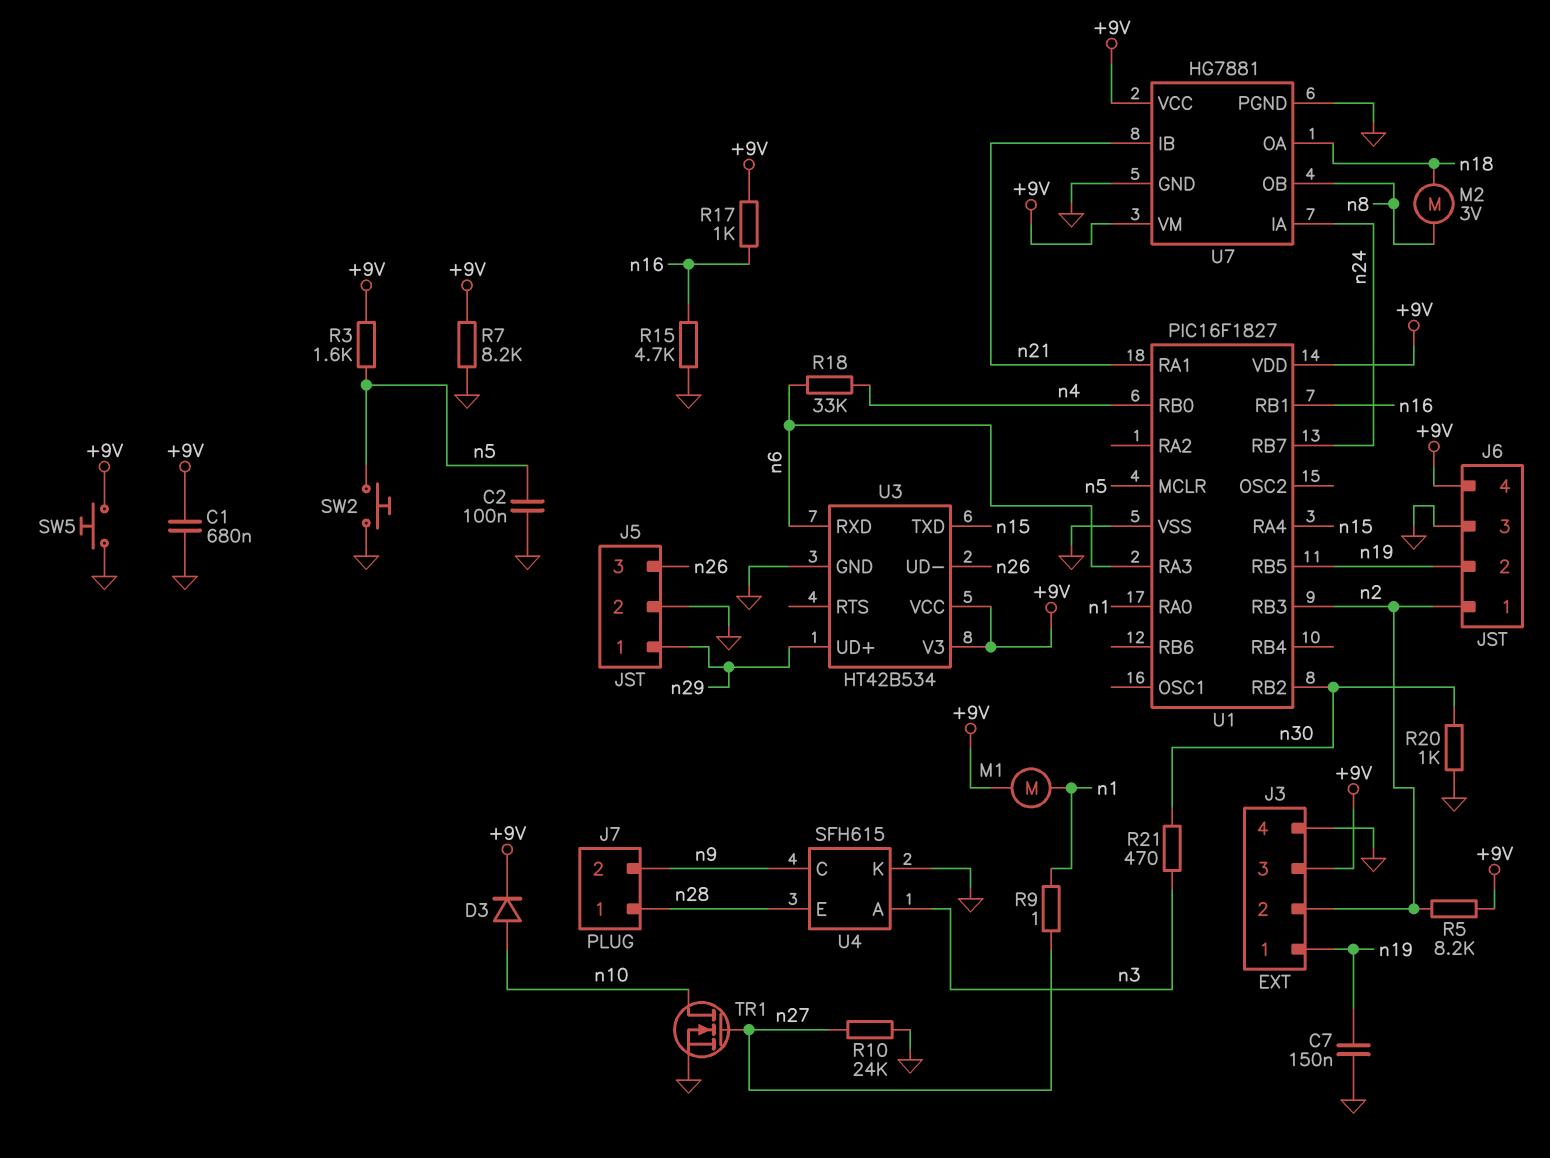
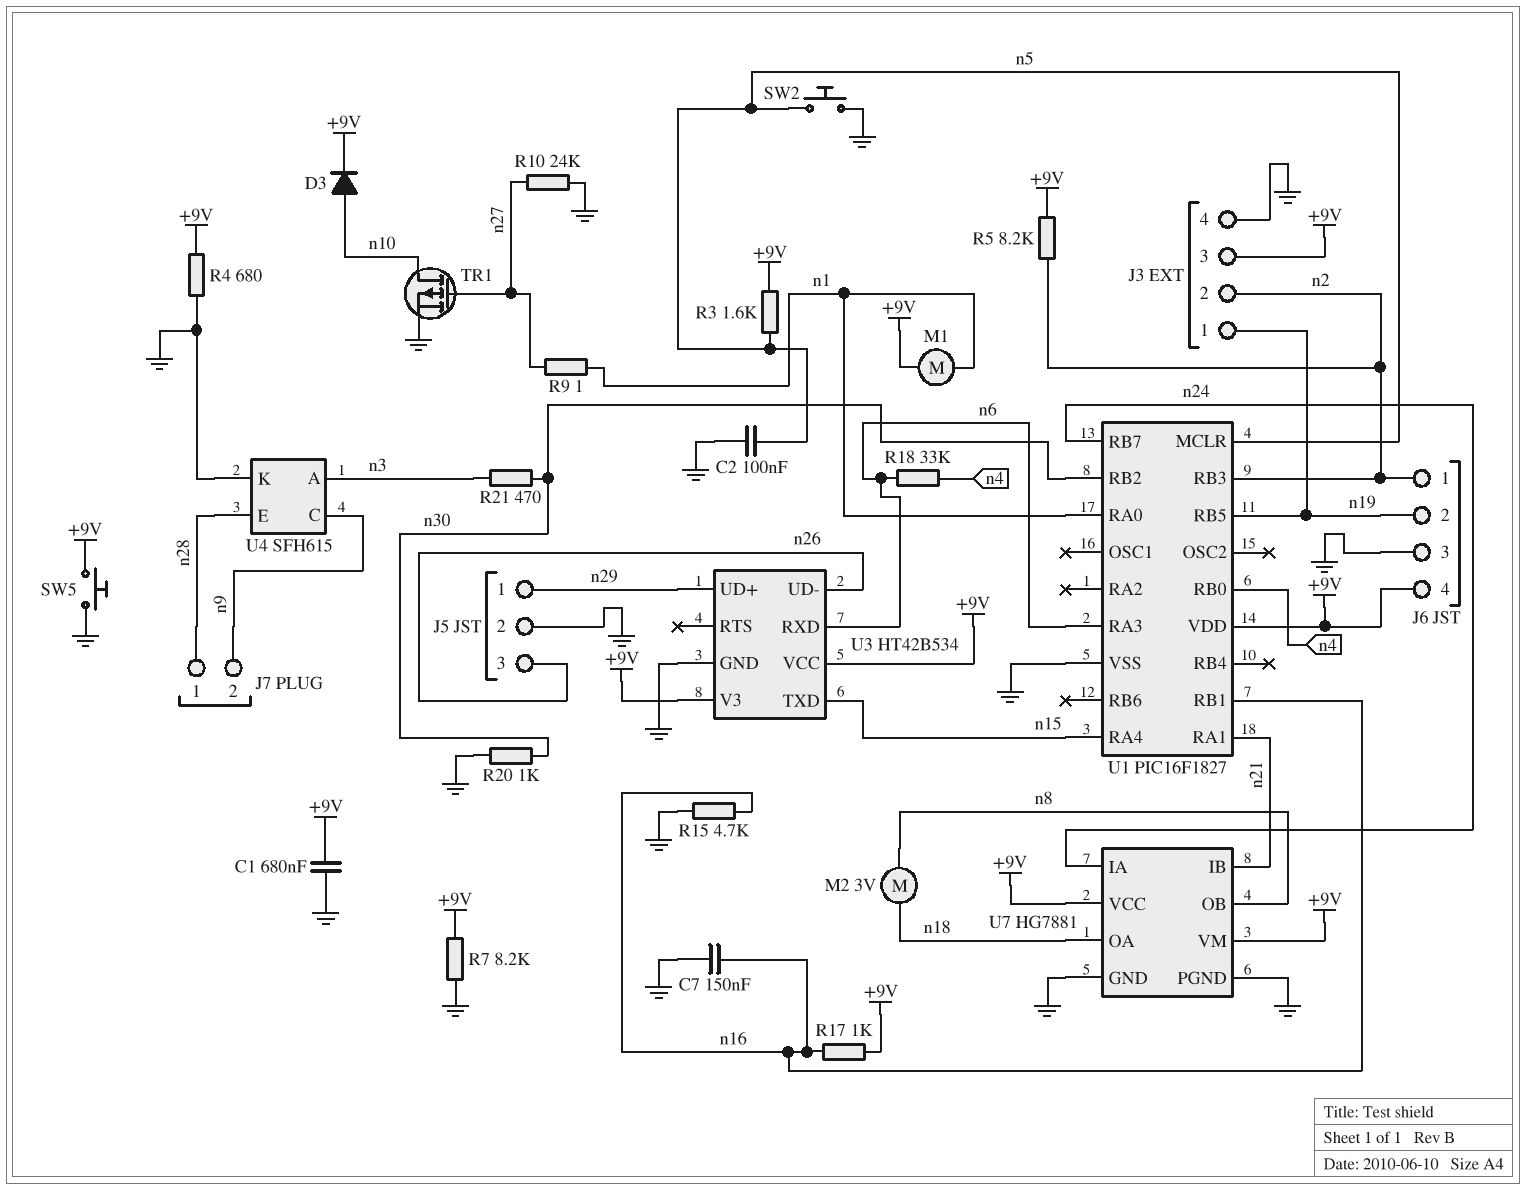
C7: 150nF (GND, n19) -> 150nF (GND, n16)
R4: none -> 680 (+9V, GND)
TR1: NMOS (G n27, D n10, S GND) -> PMOS (G n27, D n10, S GND)

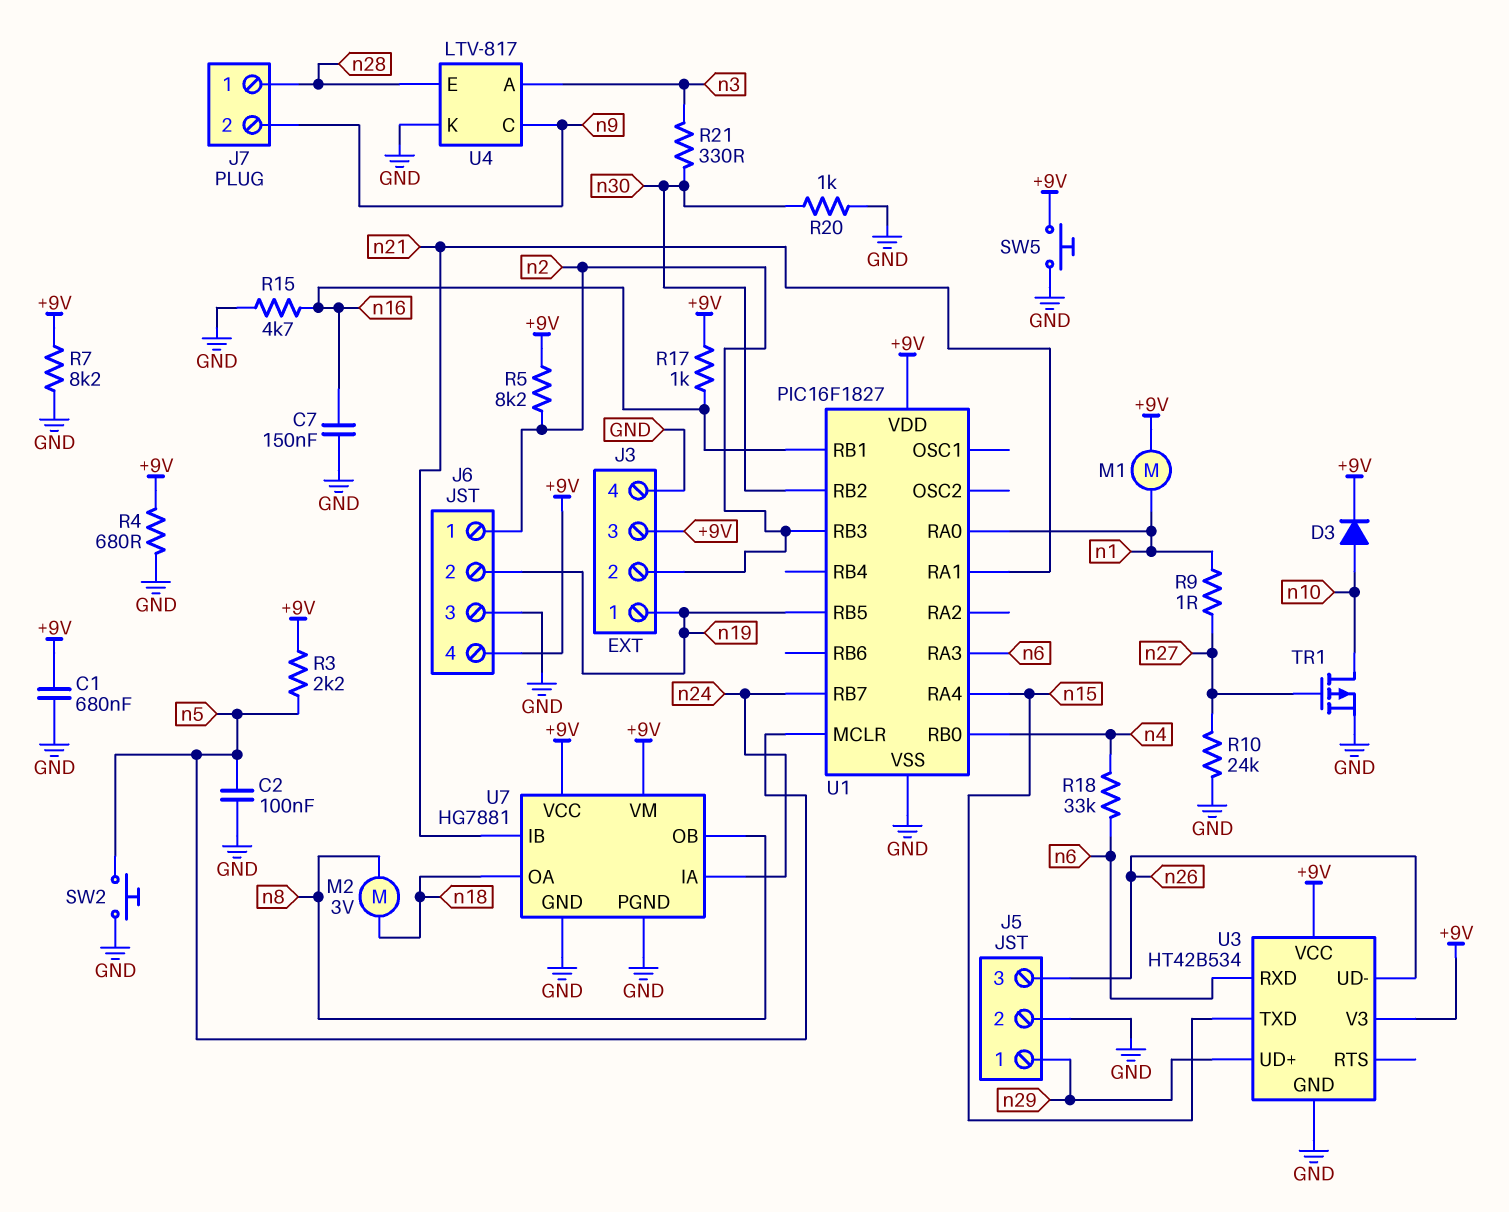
R3: 1.6k (+9V, n5) -> 2.2k (+9V, n5)
R21: 470 (n3, n30) -> 330 (n3, n30)
U4: SFH615 -> LTV-817

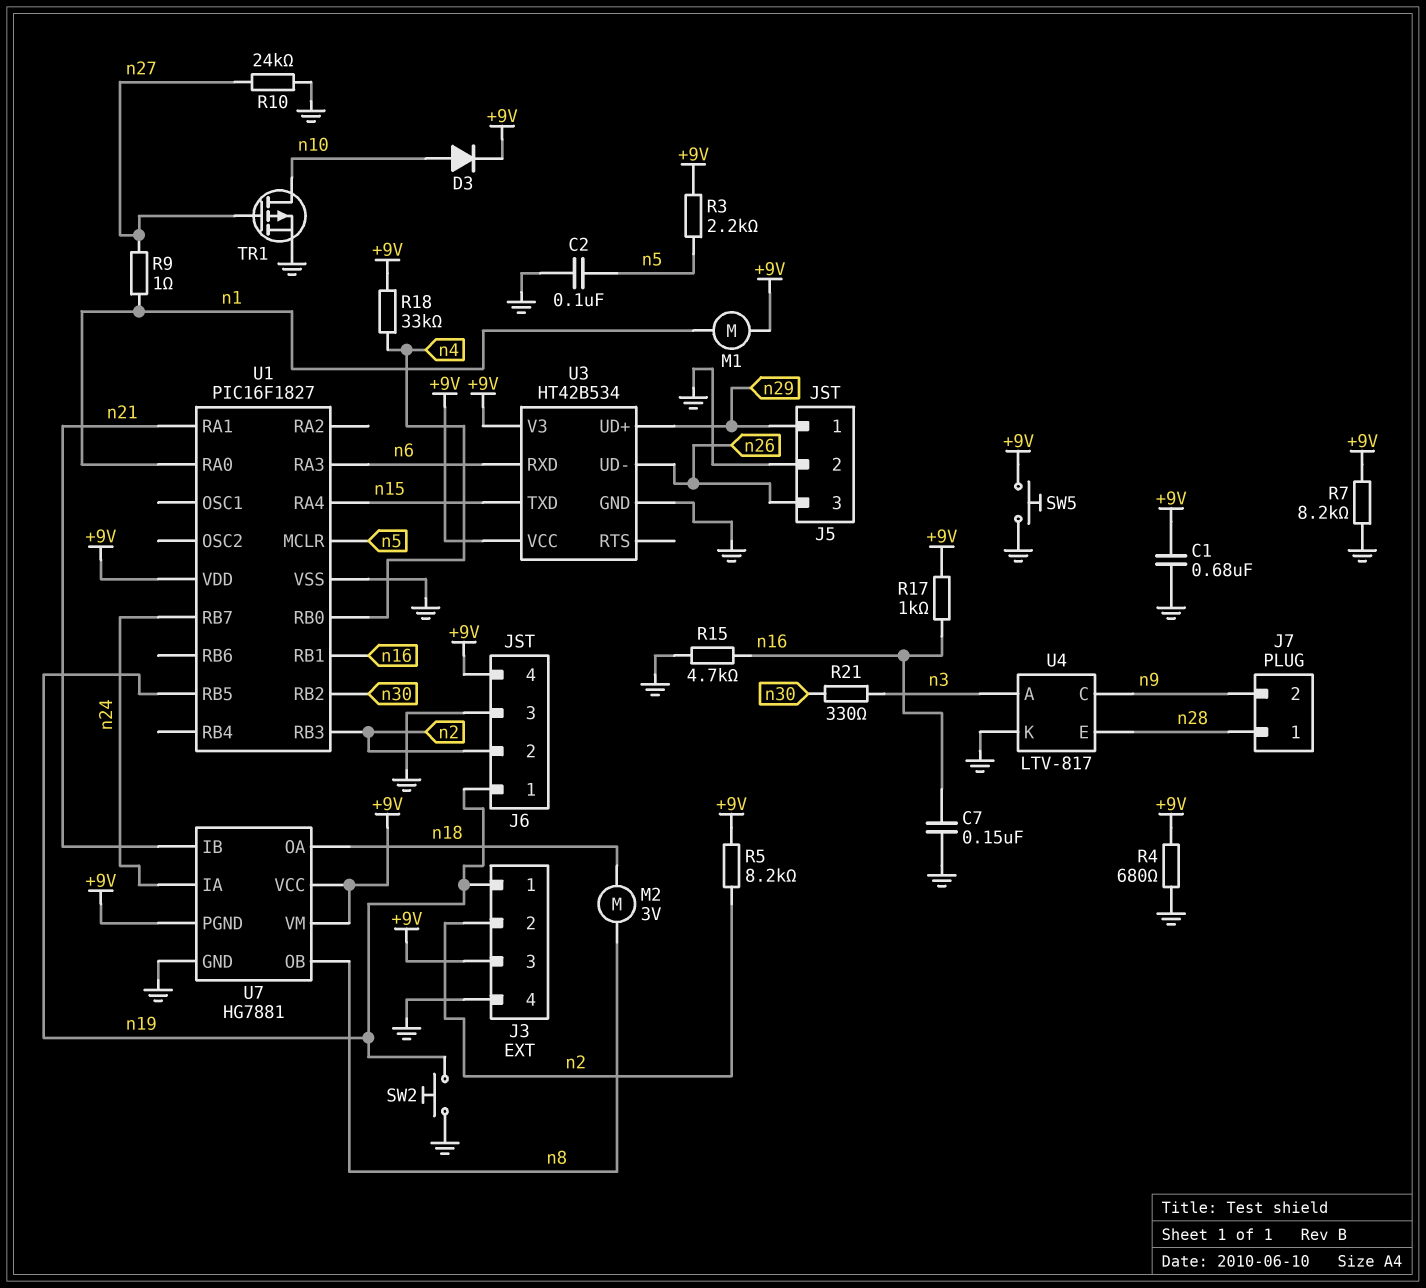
J6 pin 1: n2 -> n19
J6 pin 2: n19 -> n2
R18: 33k (n4, n6) -> 33k (+9V, n4)
R20: 1k (GND, n30) -> none
SW2: button (GND, n5) -> button (GND, n19)
U7 pin PGND: GND -> +9V

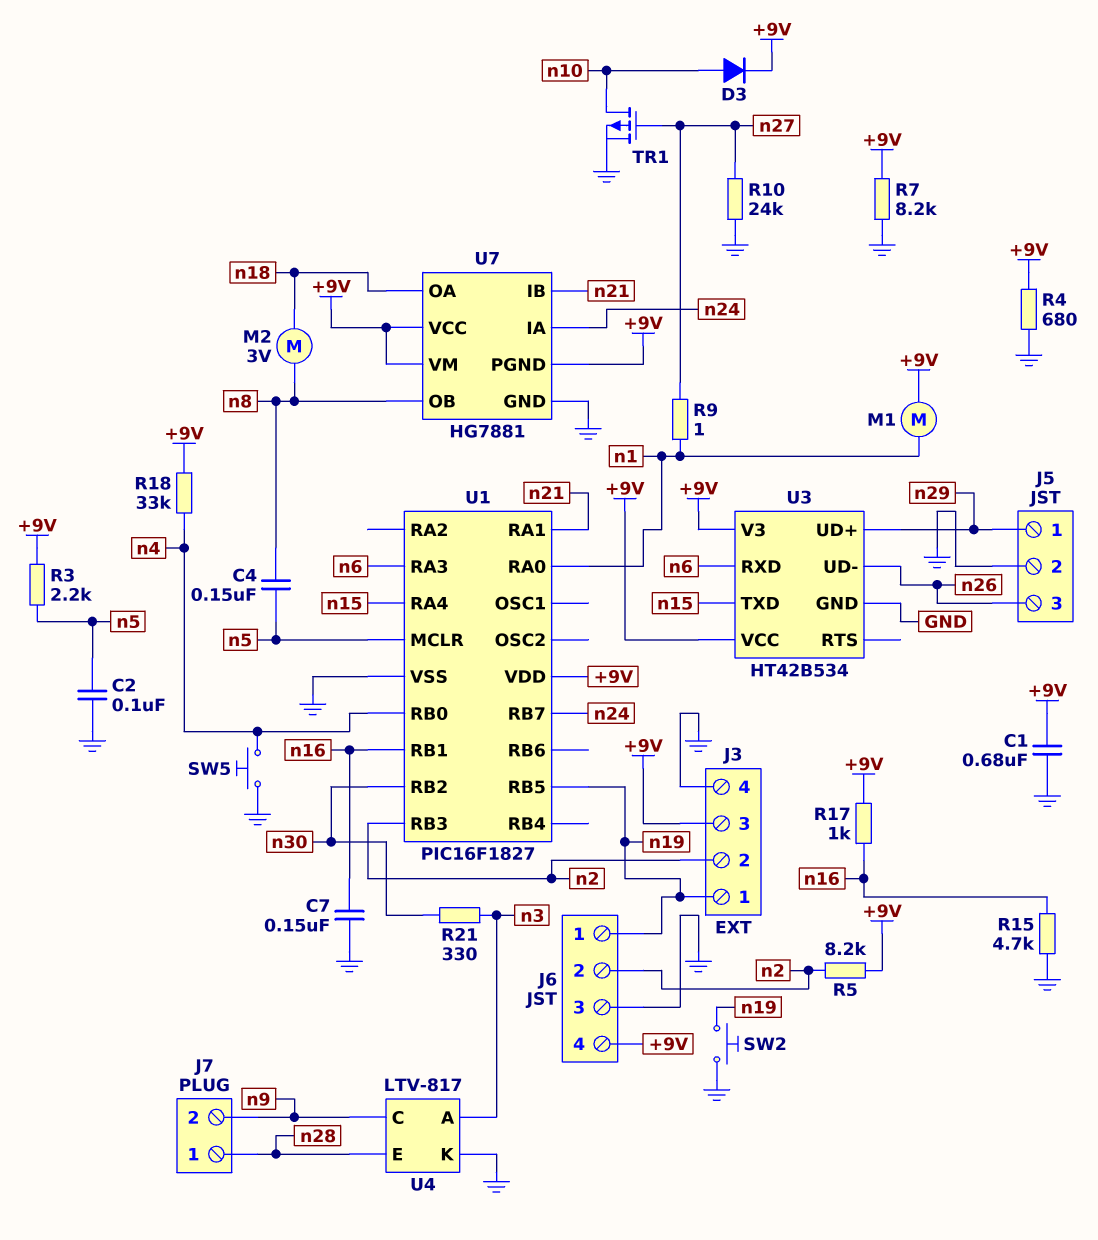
C4: none -> 150nF (n5, n8)
SW5: button (+9V, GND) -> button (GND, n4)

